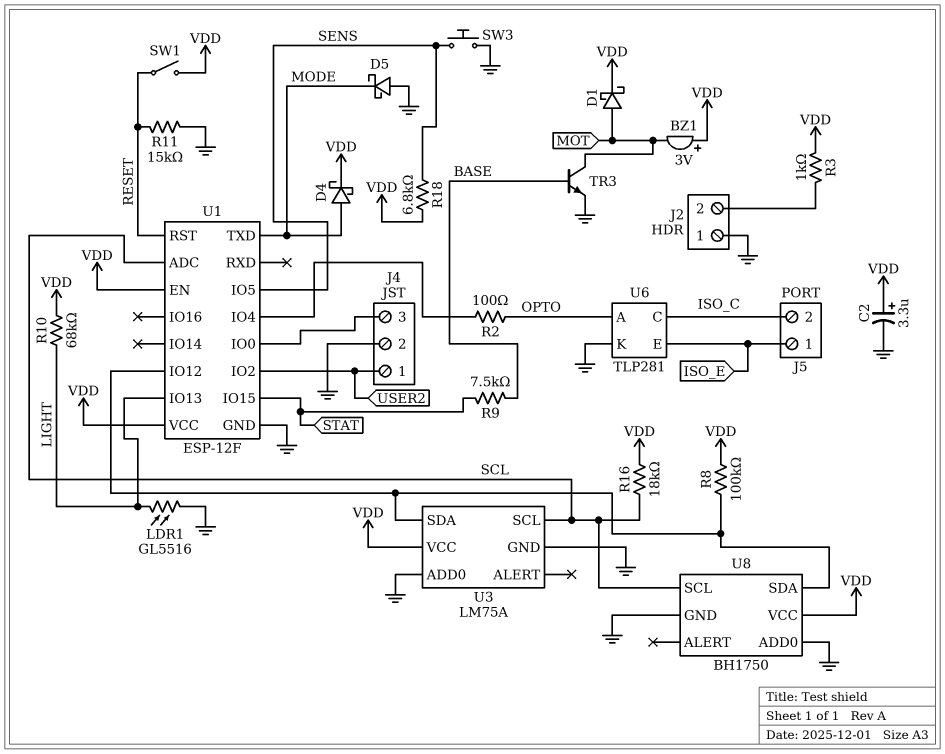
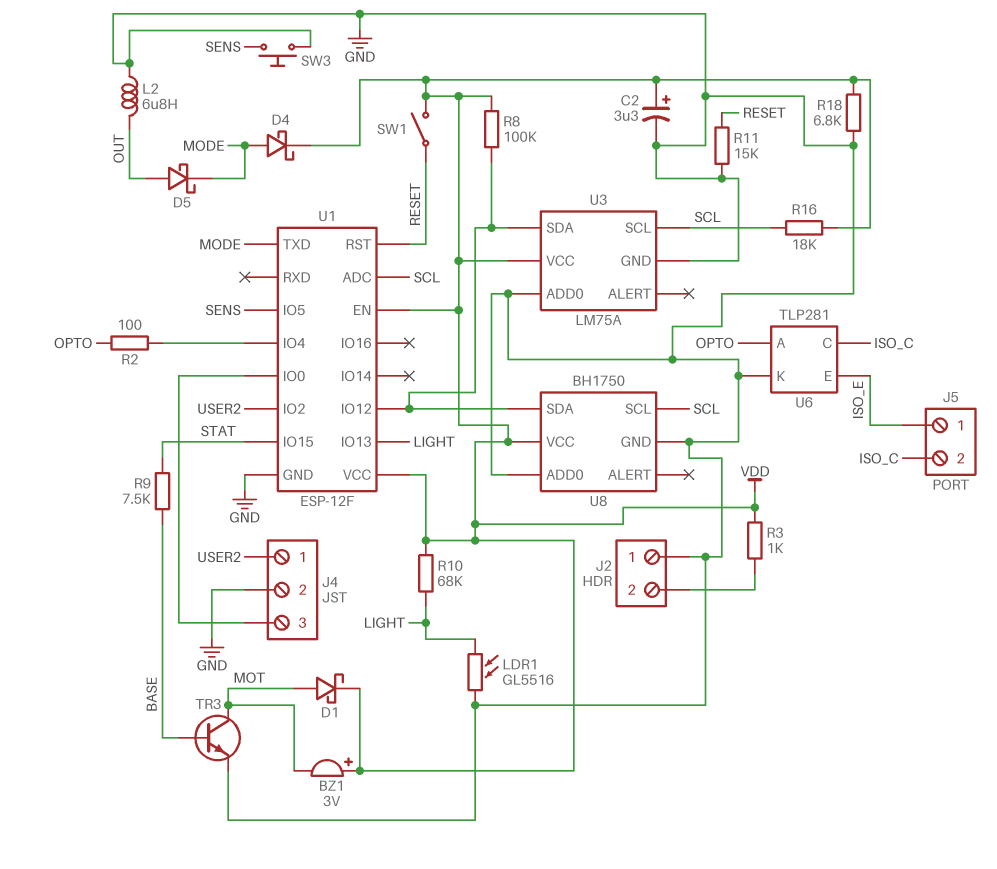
D5: schottky (A GND, K MODE) -> schottky (A OUT, K MODE)
L2: none -> 6.8uH (GND, OUT)
R18: 6.8k (SENS, VDD) -> 6.8k (GND, VDD)

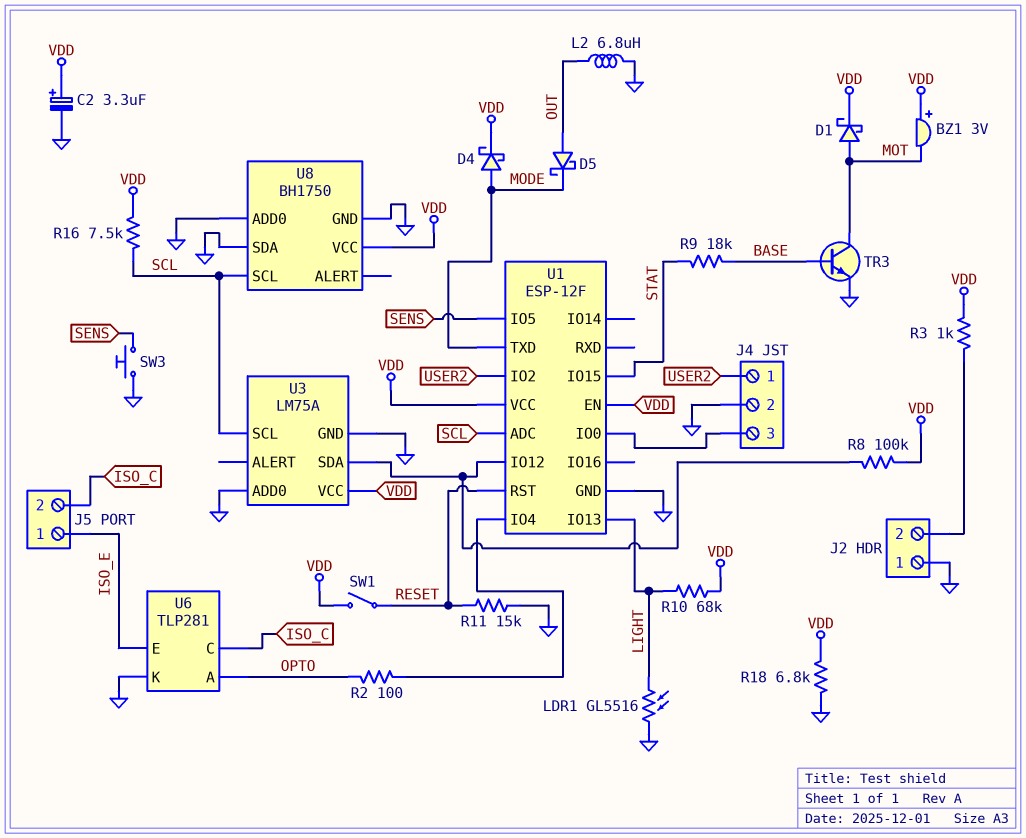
R9: 7.5k (BASE, STAT) -> 18k (BASE, STAT)
R16: 18k (SCL, VDD) -> 7.5k (SCL, VDD)
U8 pin SDA: U1/IO12 -> GND

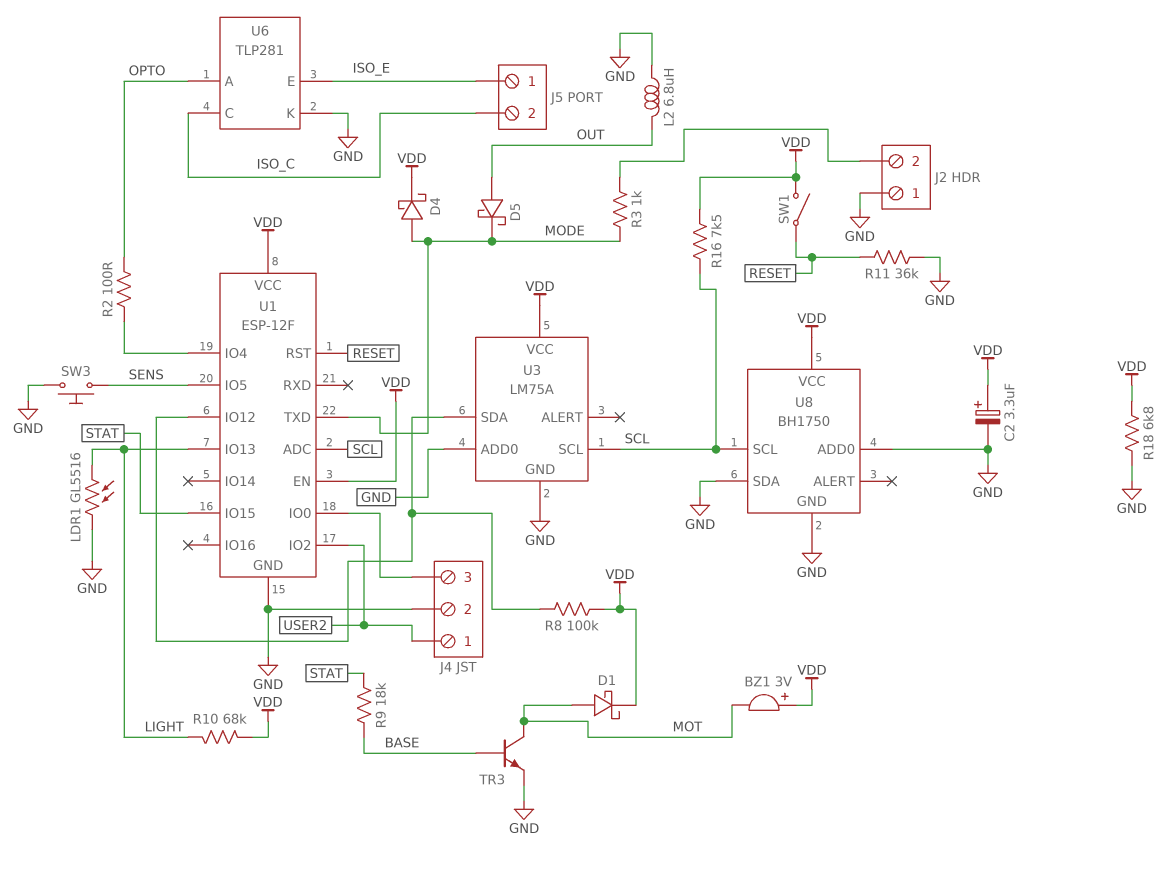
R3: 1k (J2/2, VDD) -> 1k (J2/2, MODE)
R11: 15k (GND, RESET) -> 36k (GND, RESET)

